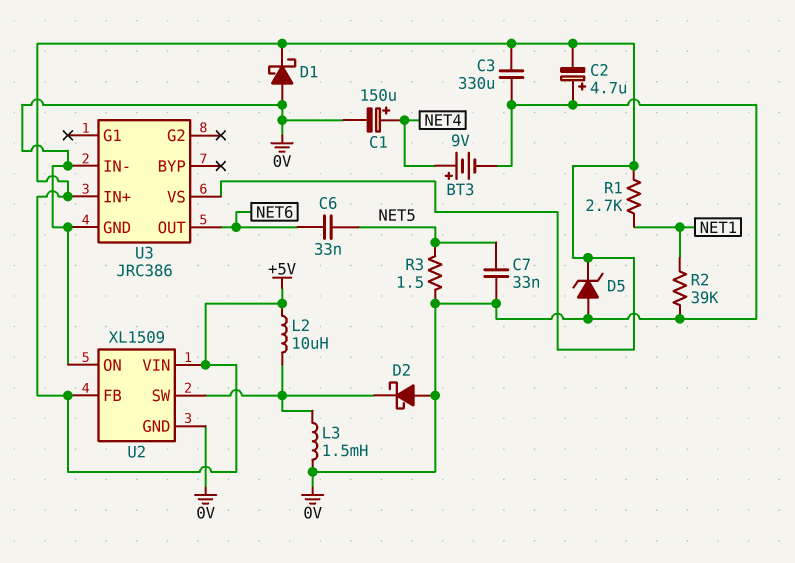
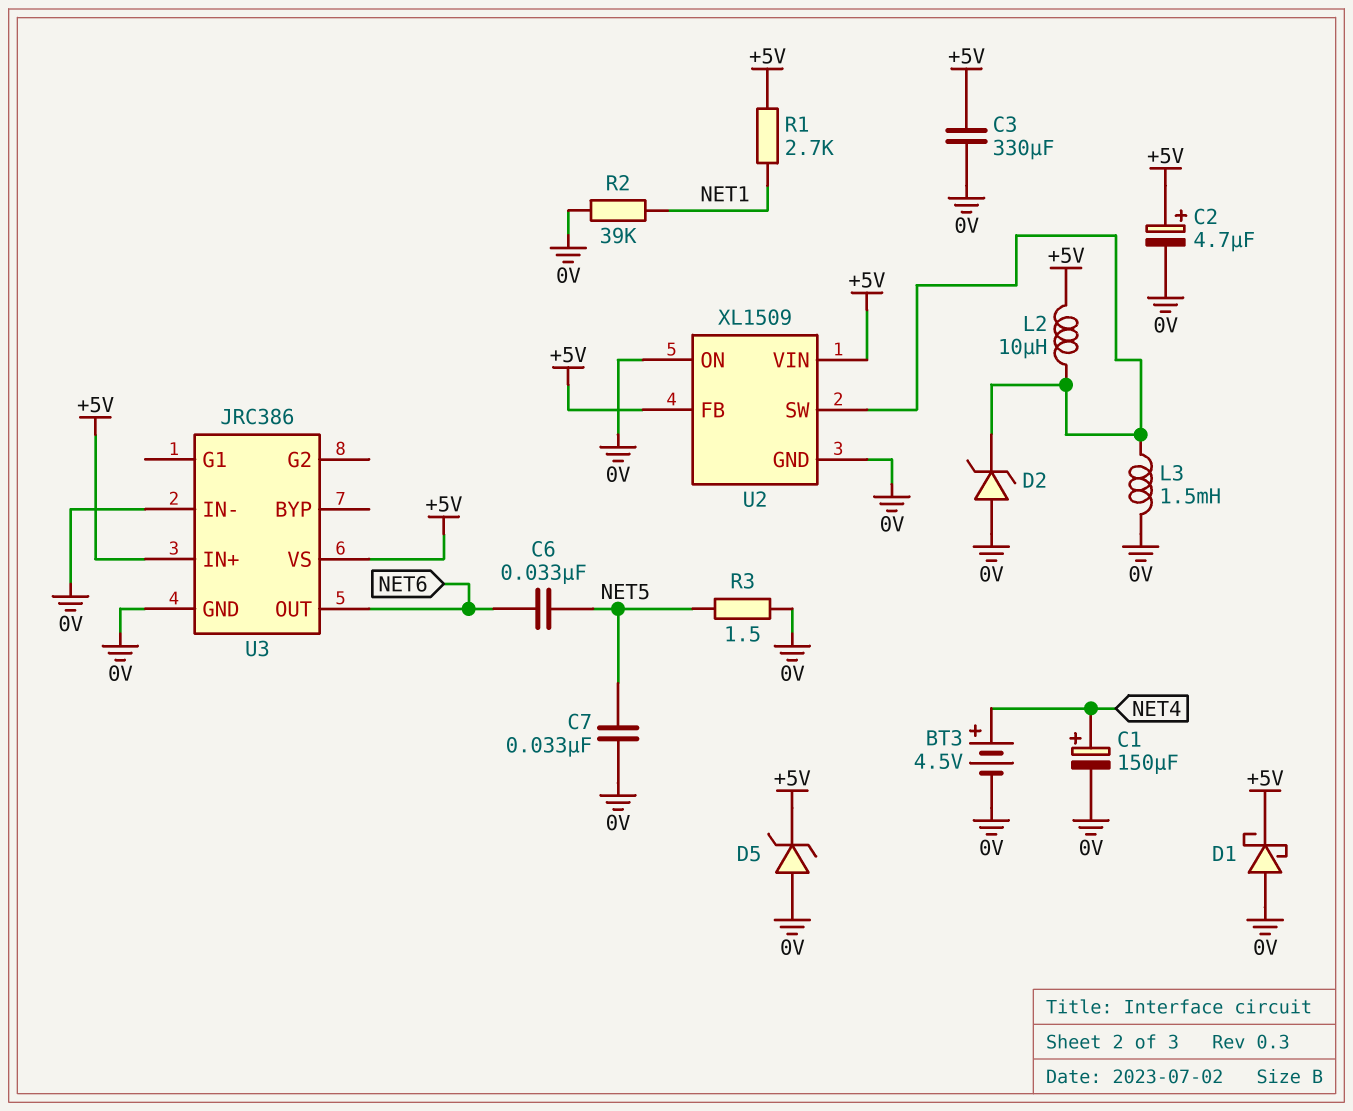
BT3: 9V (plus NET4, minus 0V) -> 4.5V (plus NET4, minus 0V)
C2: 4.7uF (plus 0V, minus +5V) -> 4.7uF (plus +5V, minus 0V)
D2: schottky (A 0V, K U2/SW) -> zener (A 0V, K U2/SW)

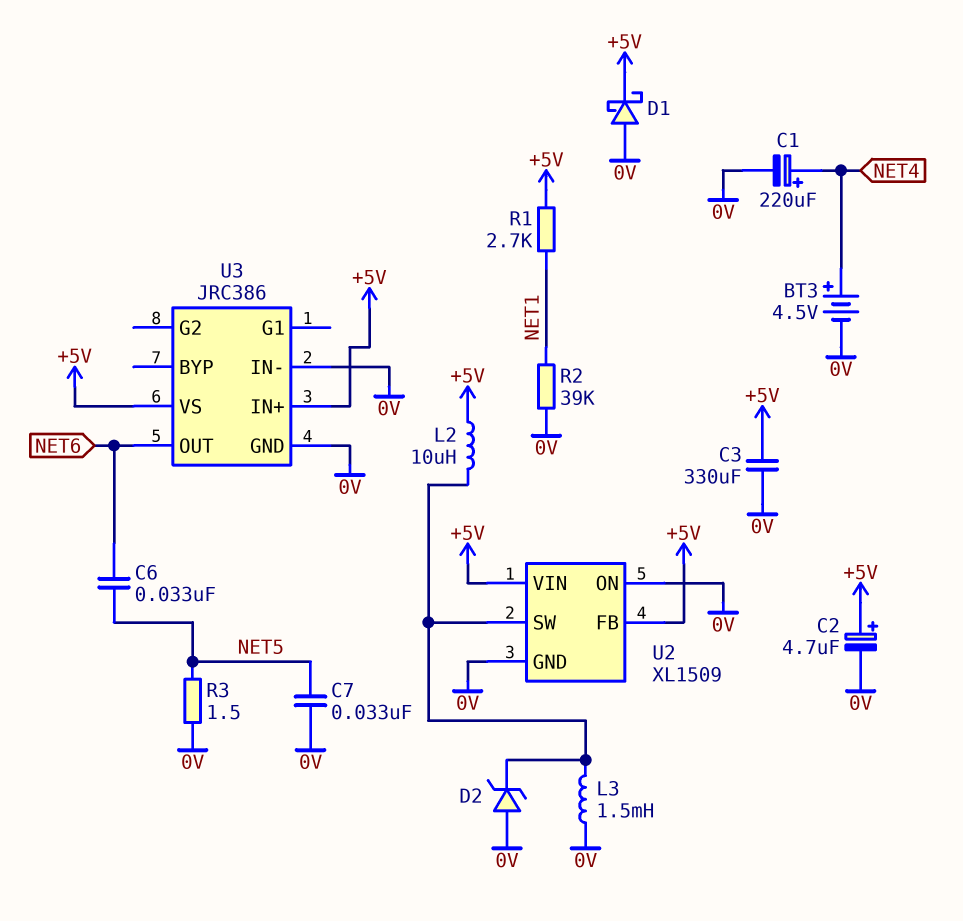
C1: 150uF (plus NET4, minus 0V) -> 220uF (plus NET4, minus 0V)
D5: zener (A 0V, K +5V) -> none

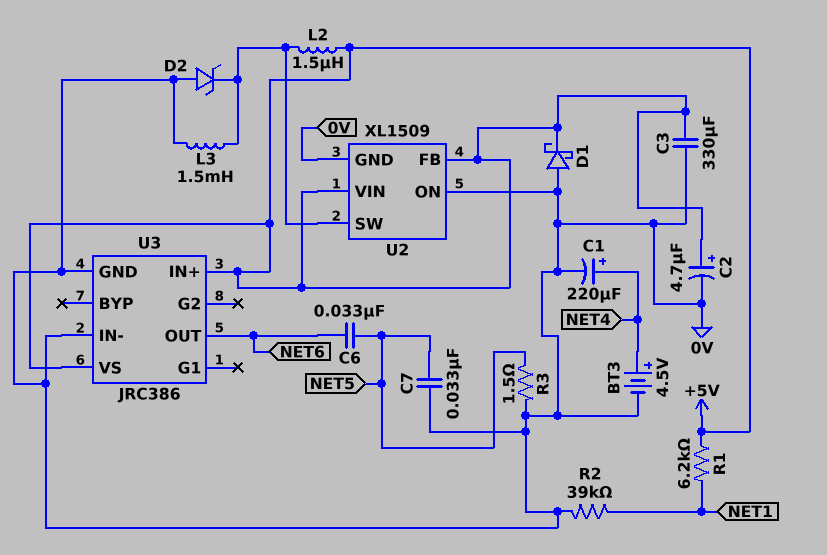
L2: 10uH (+5V, U2/SW) -> 1.5uH (+5V, U2/SW)
R1: 2.7k (+5V, NET1) -> 6.2k (+5V, NET1)

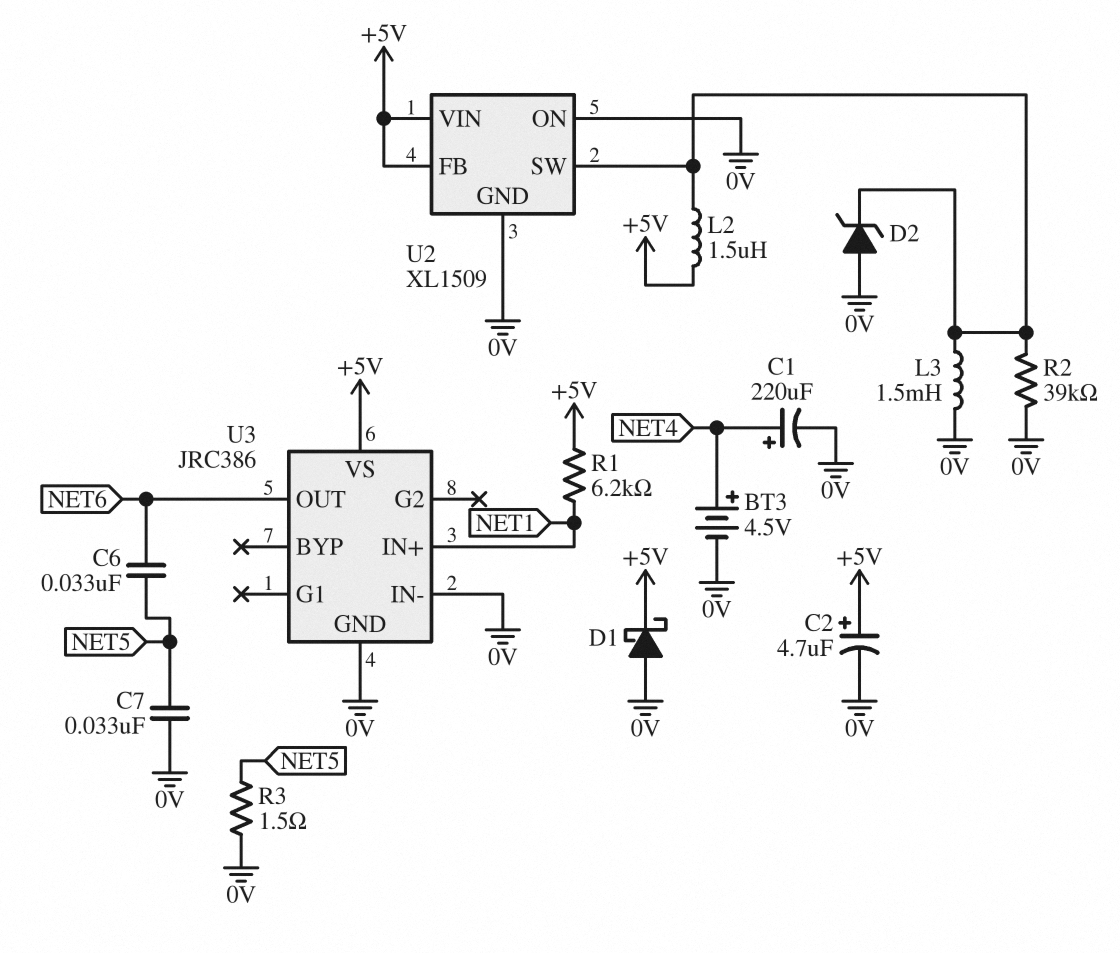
C3: 330uF (+5V, 0V) -> none
R2: 39k (0V, NET1) -> 39k (0V, U2/SW)
U3 pin IN+: +5V -> NET1

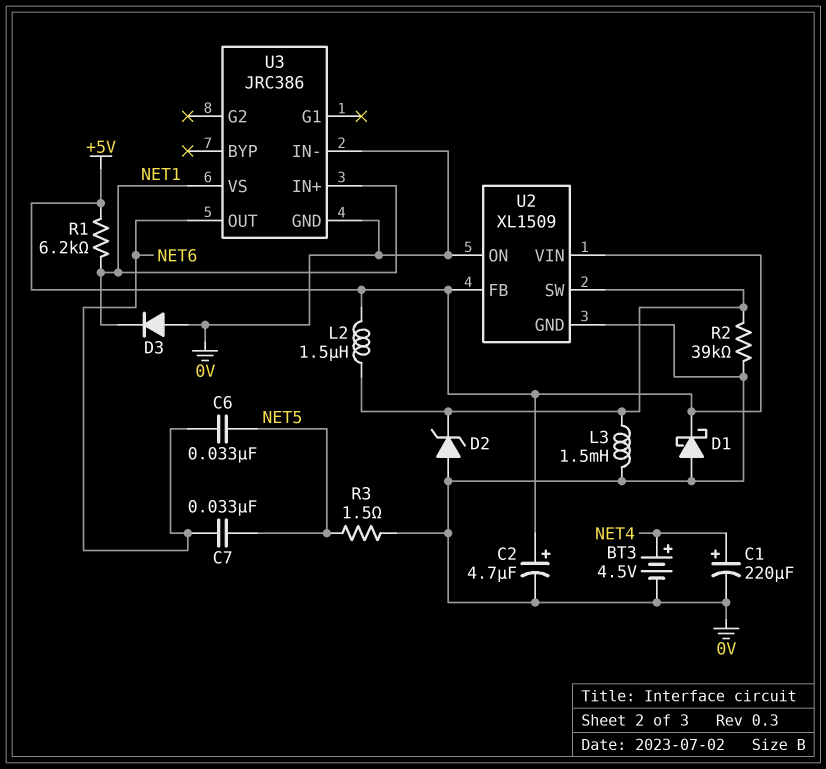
C7: 33nF (0V, NET5) -> 33nF (NET5, NET6)
D3: none -> diode (A 0V, K NET1)
U3 pin VS: +5V -> NET1

